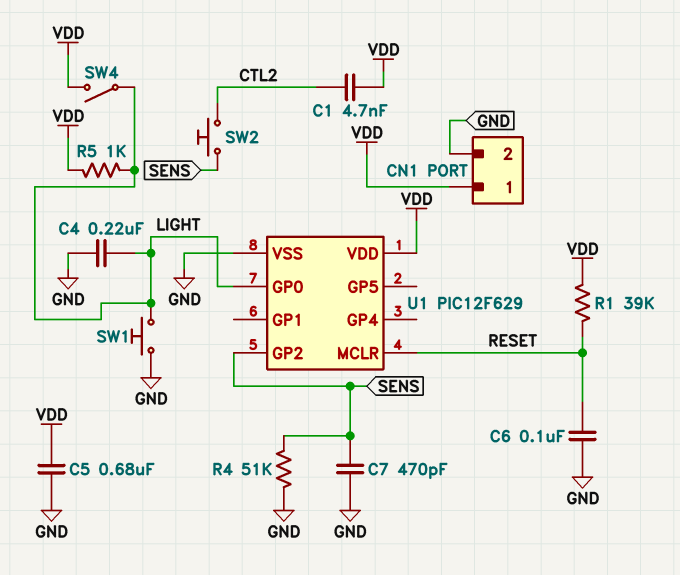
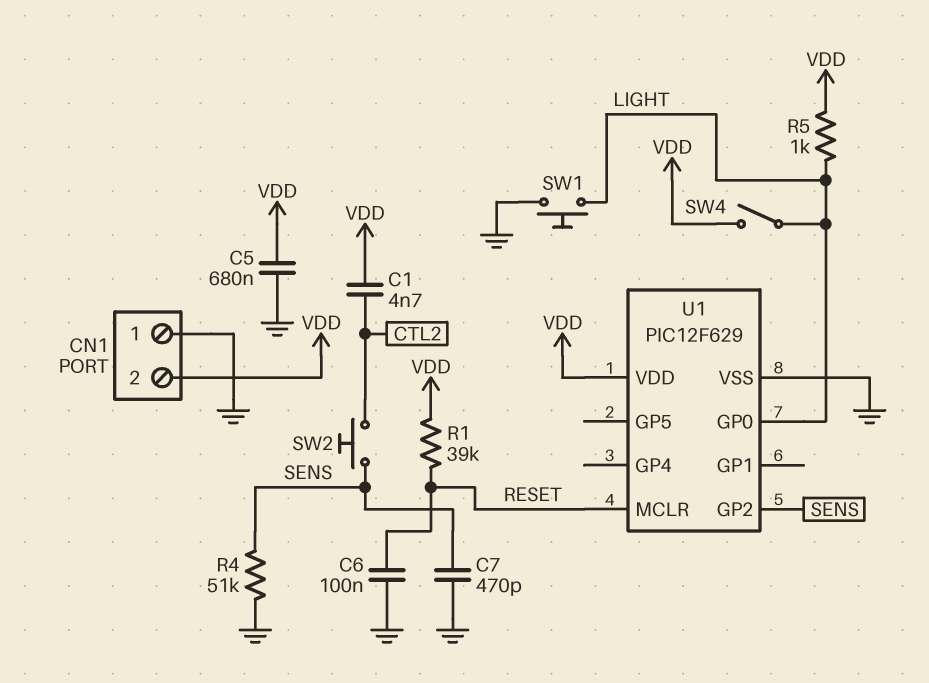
C4: 220nF (GND, LIGHT) -> none
CN1 pin 1: VDD -> GND
CN1 pin 2: GND -> VDD

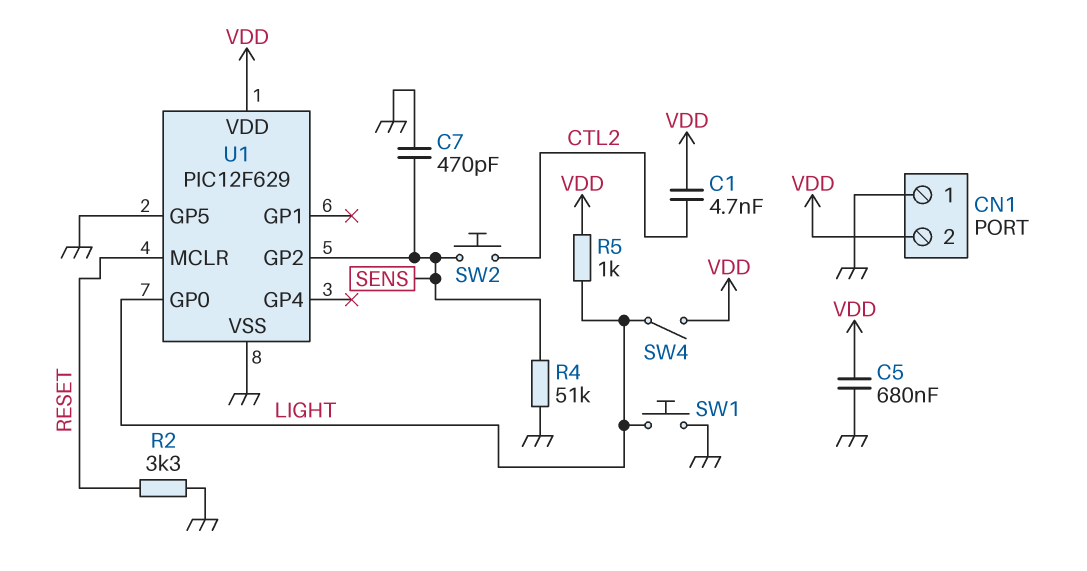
C6: 100nF (GND, RESET) -> none
R1: 39k (RESET, VDD) -> none
R2: none -> 3.3k (GND, RESET)
U1 pin GP5: none -> GND

